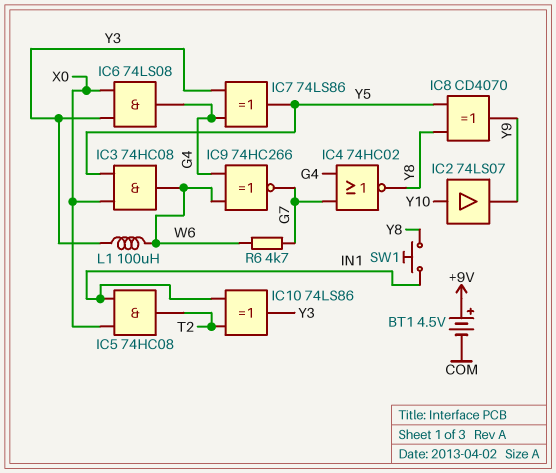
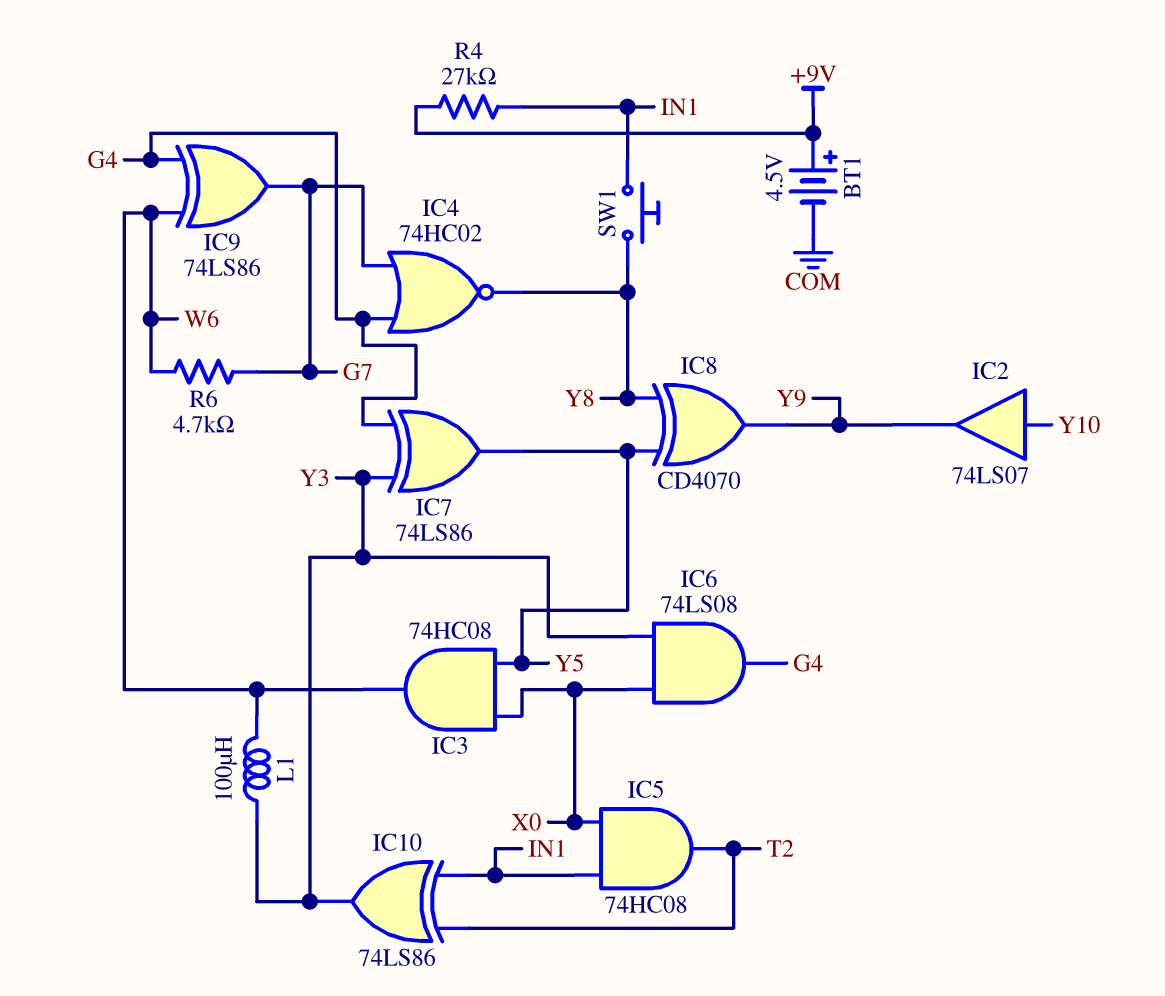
IC9: XNOR 74HC266 (in G4, in W6, out G7) -> XOR 74LS86 (in G4, in W6, out G7)
R4: none -> 27k (+9V, IN1)

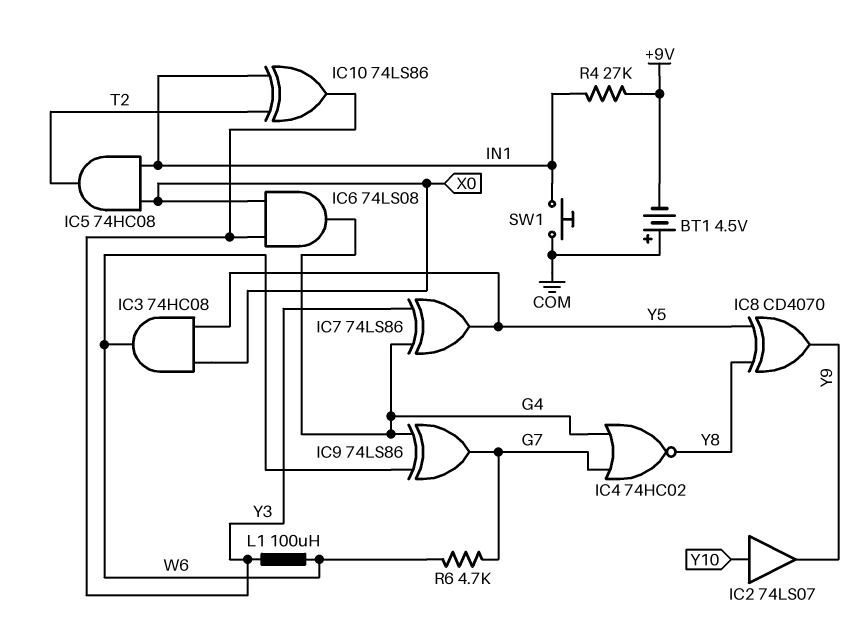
BT1: 4.5V (plus +9V, minus COM) -> 4.5V (plus COM, minus +9V)
SW1: button (IN1, Y8) -> button (COM, IN1)

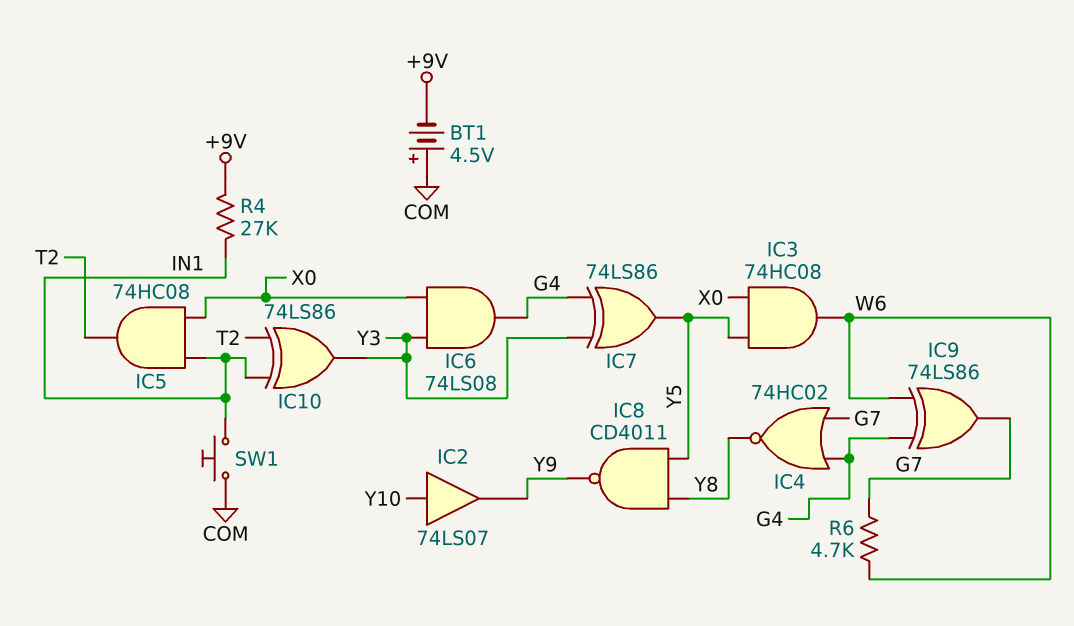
IC8: XOR CD4070 (in Y5, in Y8, out Y9) -> NAND CD4011 (in Y5, in Y8, out Y9)
L1: 100uH (W6, Y3) -> none

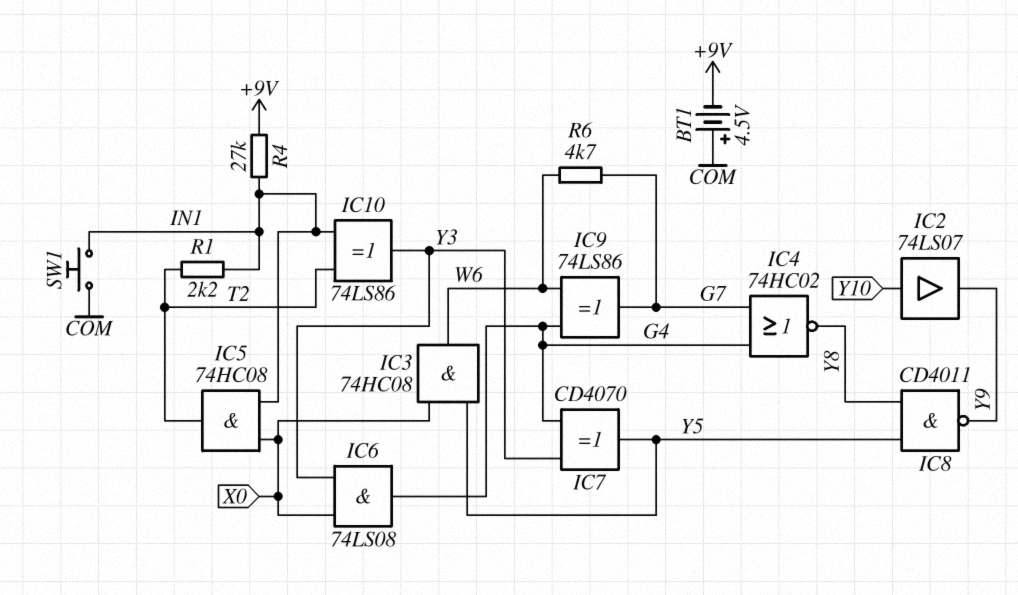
IC7: XOR 74LS86 (in G4, in Y3, out Y5) -> XOR CD4070 (in G4, in Y3, out Y5)
R1: none -> 2.2k (IN1, T2)

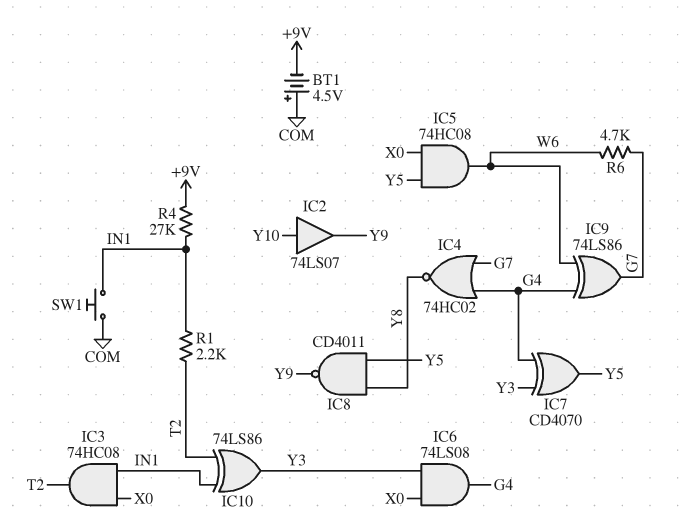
IC3: AND 74HC08 (in X0, in Y5, out W6) -> AND 74HC08 (in IN1, in X0, out T2)
IC5: AND 74HC08 (in IN1, in X0, out T2) -> AND 74HC08 (in X0, in Y5, out W6)

